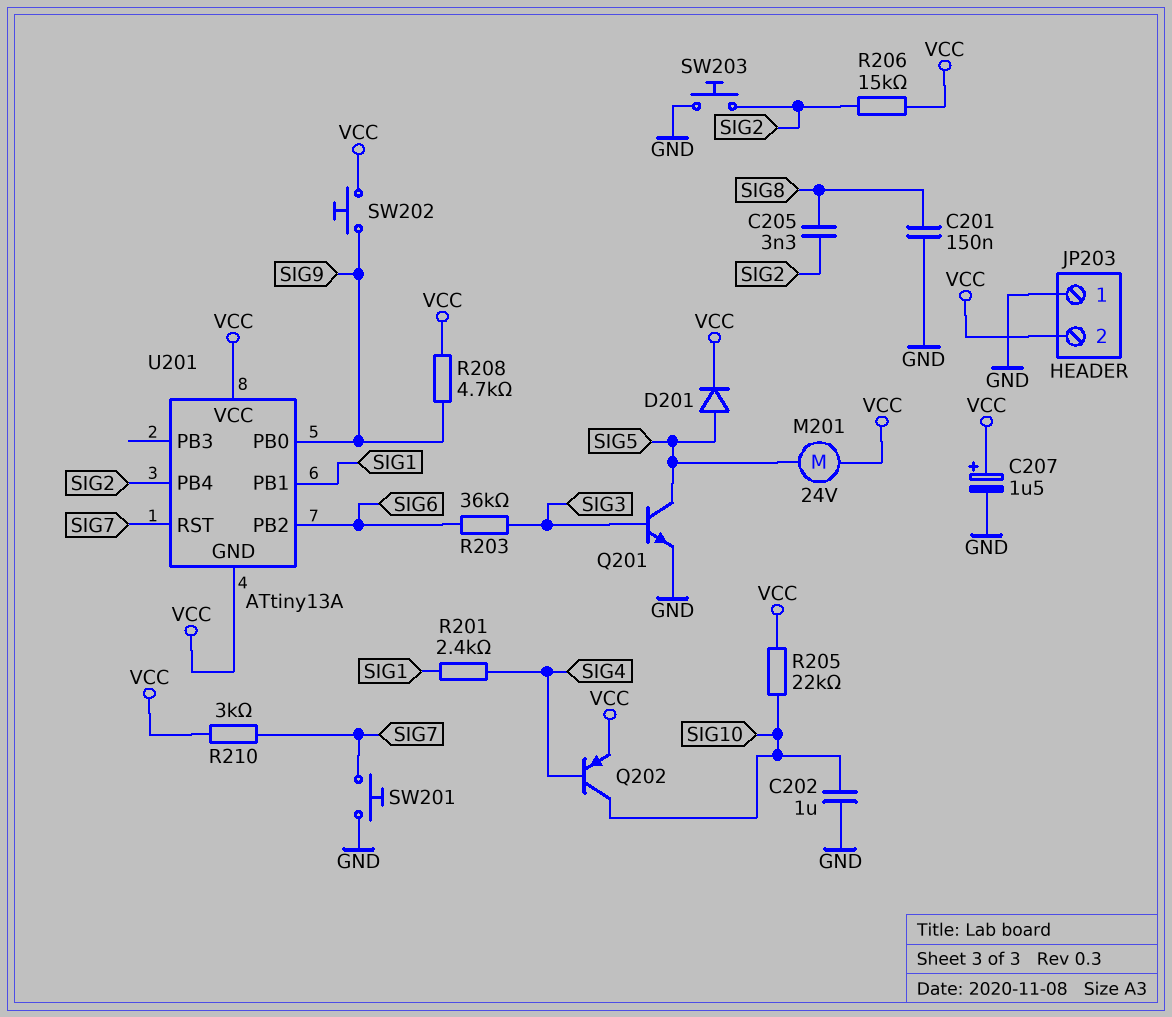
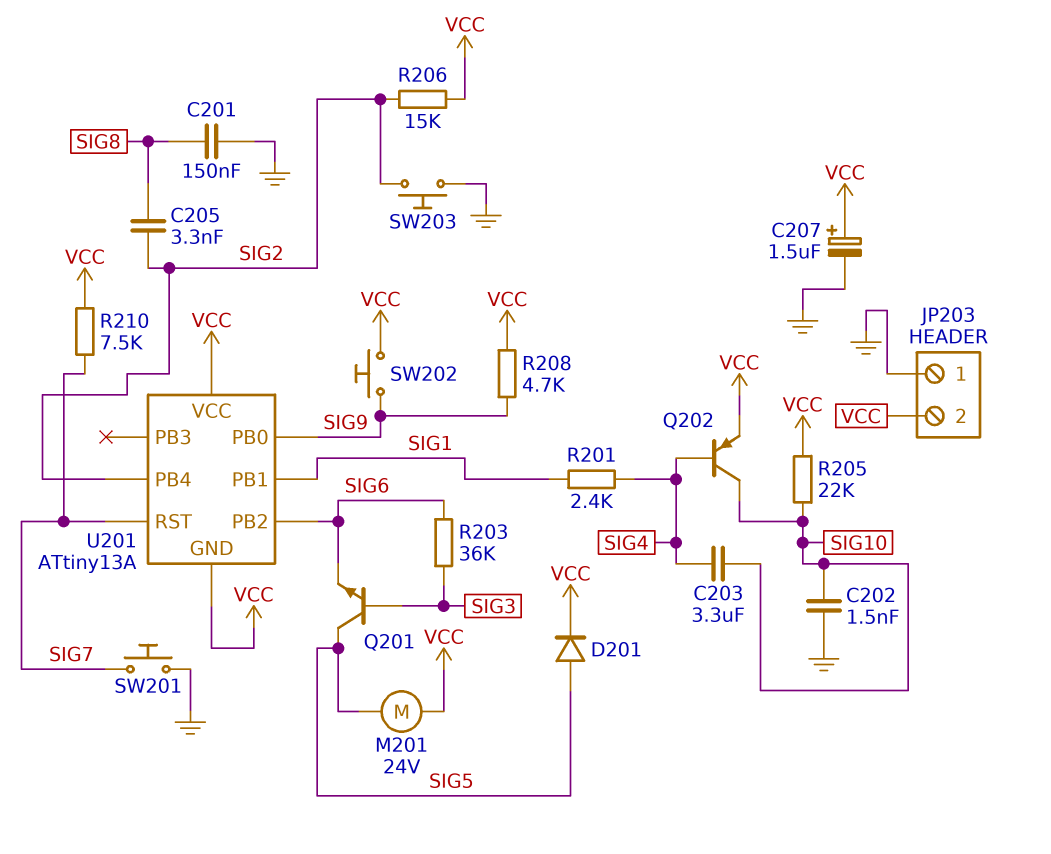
C202: 1uF (GND, SIG10) -> 1.5nF (GND, SIG10)
C203: none -> 3.3uF (SIG4, SIG10)
Q201: NPN (B SIG3, C SIG5, E GND) -> NPN (B SIG3, C SIG5, E SIG6)
R210: 3k (SIG7, VCC) -> 7.5k (SIG7, VCC)

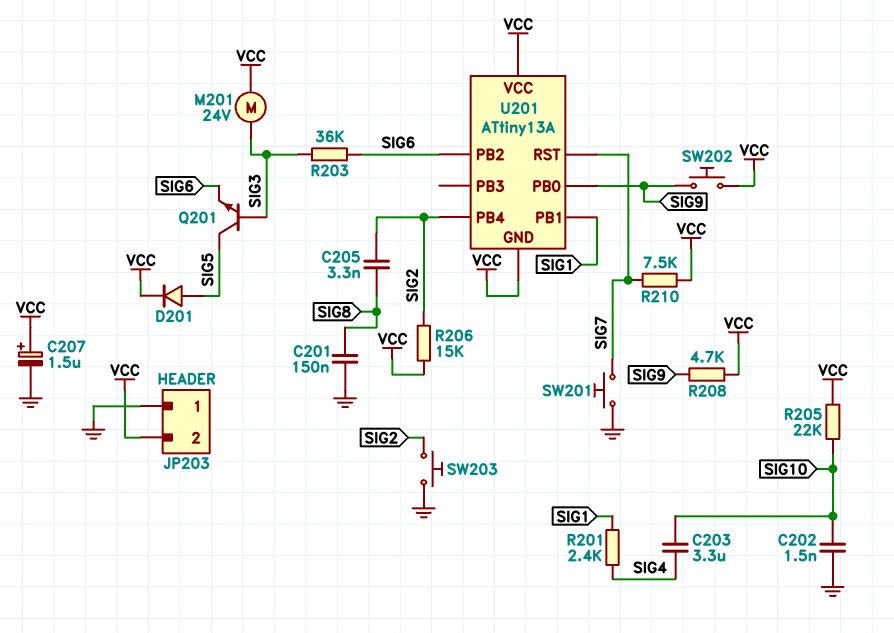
M201: motor 24V (SIG5, VCC) -> motor 24V (SIG3, VCC)
Q202: PNP (B SIG4, C SIG10, E VCC) -> none

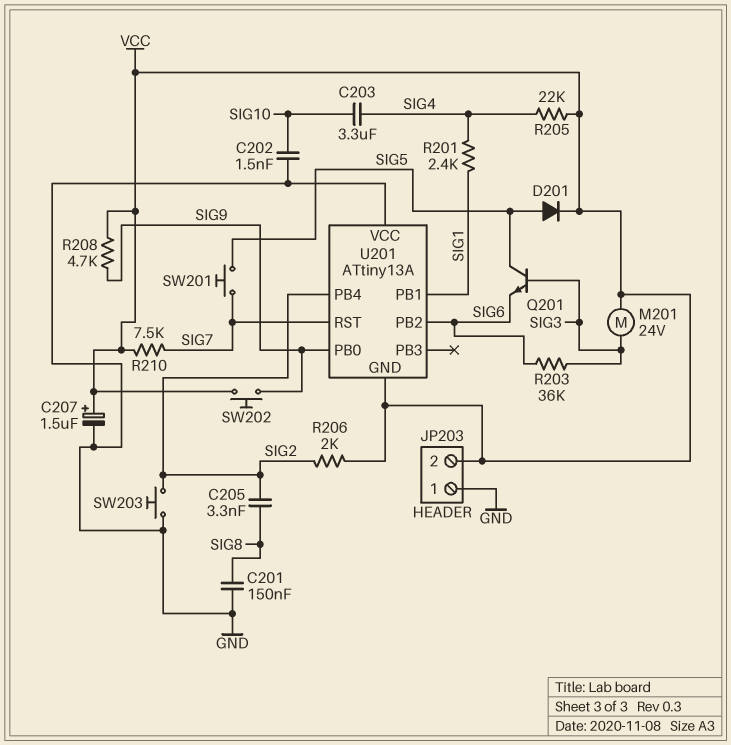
R205: 22k (SIG10, VCC) -> 22k (SIG4, VCC)
R206: 15k (SIG2, VCC) -> 2k (SIG2, VCC)
SW201: button (GND, SIG7) -> button (SIG5, SIG7)
U201 pin VCC: VCC -> GND

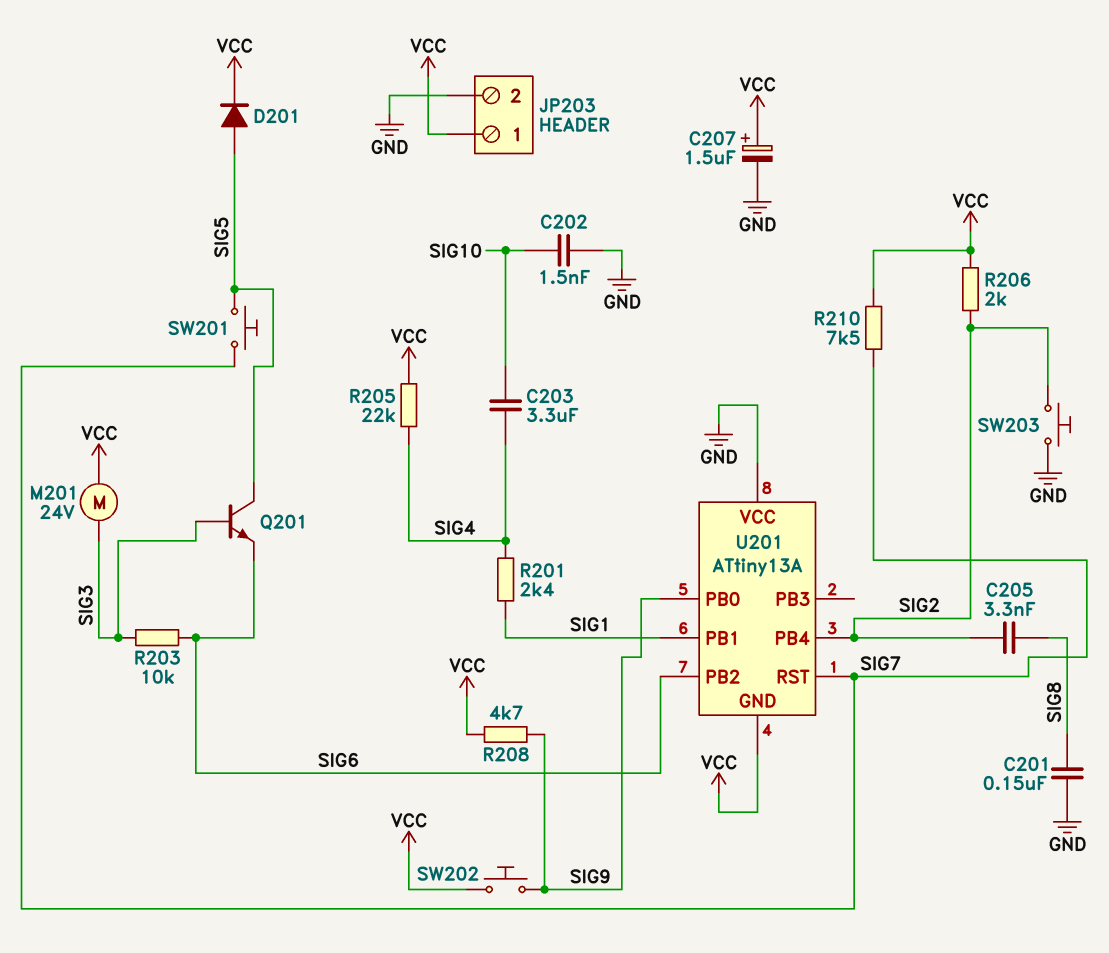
JP203 pin 1: GND -> VCC
JP203 pin 2: VCC -> GND
R203: 36k (SIG3, SIG6) -> 10k (SIG3, SIG6)

